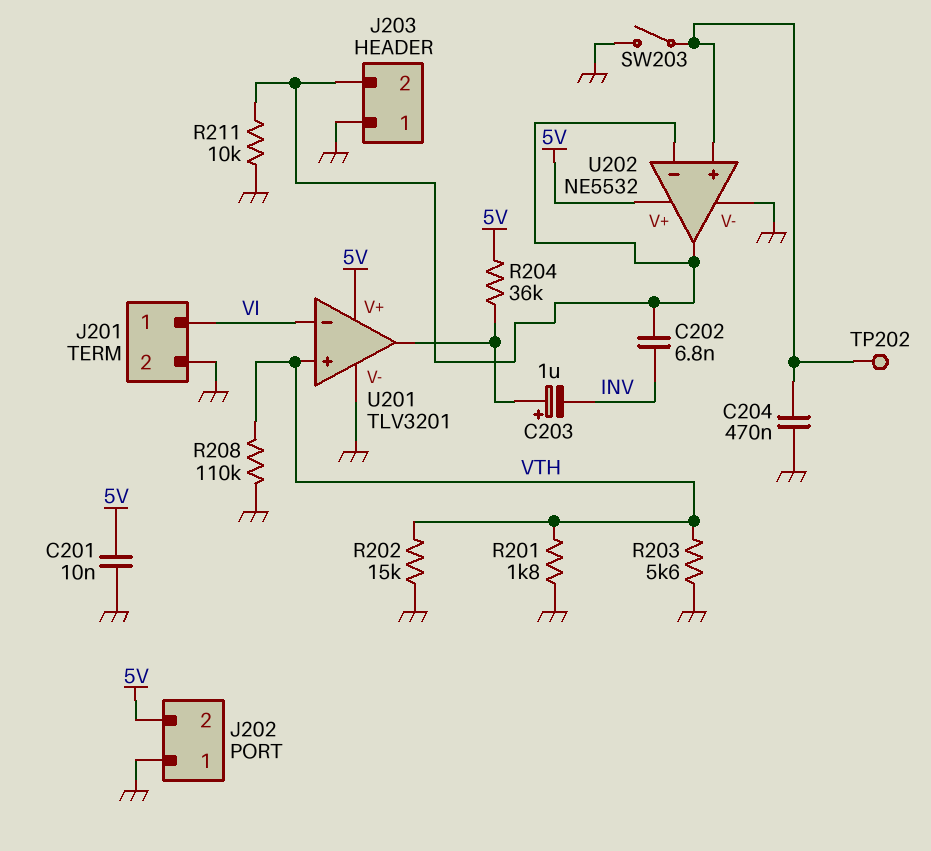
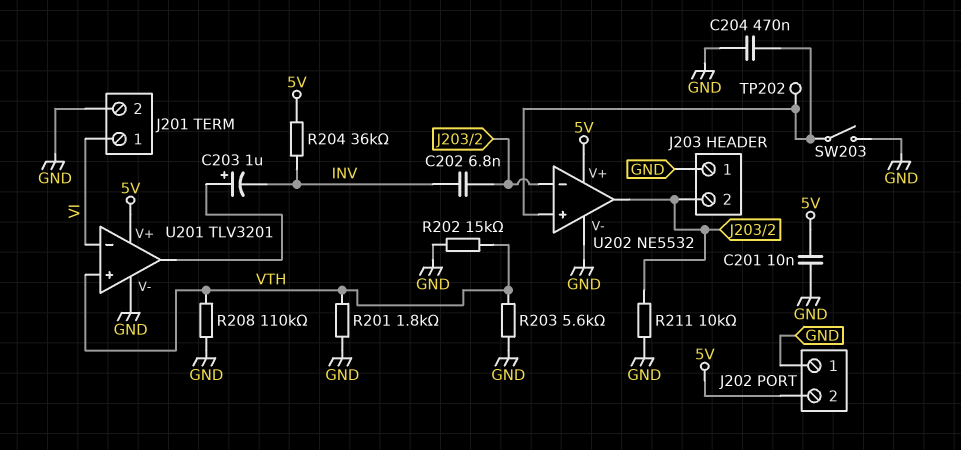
R204: 36k (5V, U201/out) -> 36k (5V, INV)

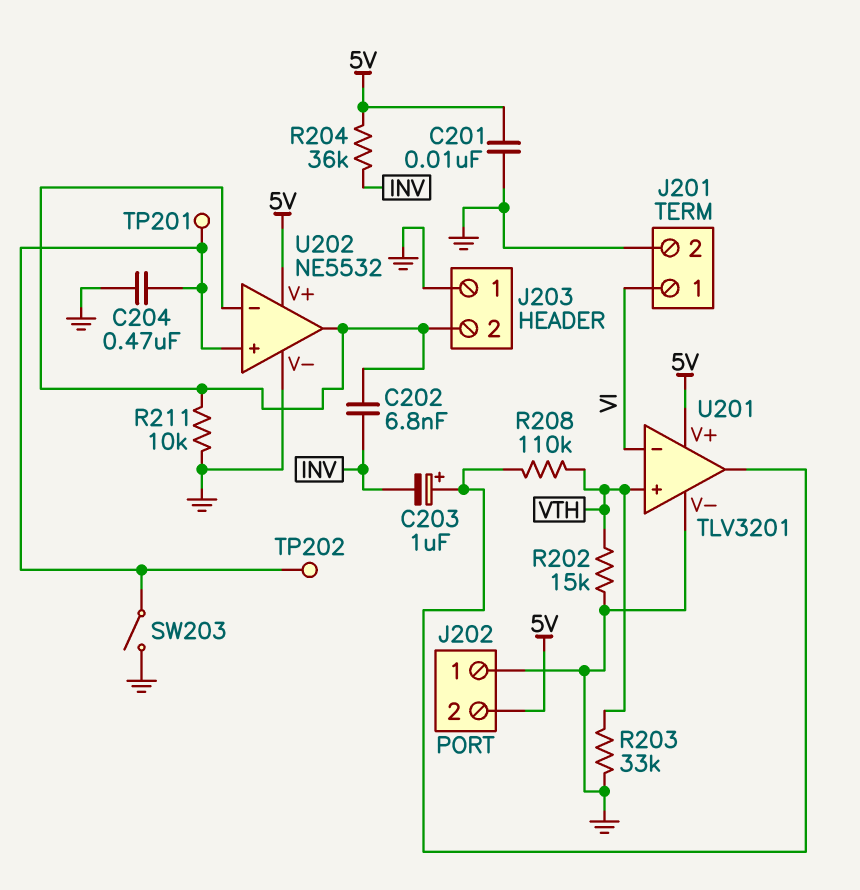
R201: 1.8k (GND, VTH) -> none
R203: 5.6k (GND, VTH) -> 33k (GND, VTH)
R208: 110k (GND, VTH) -> 110k (U201/out, VTH)
TP201: none -> test point (U202/in+)

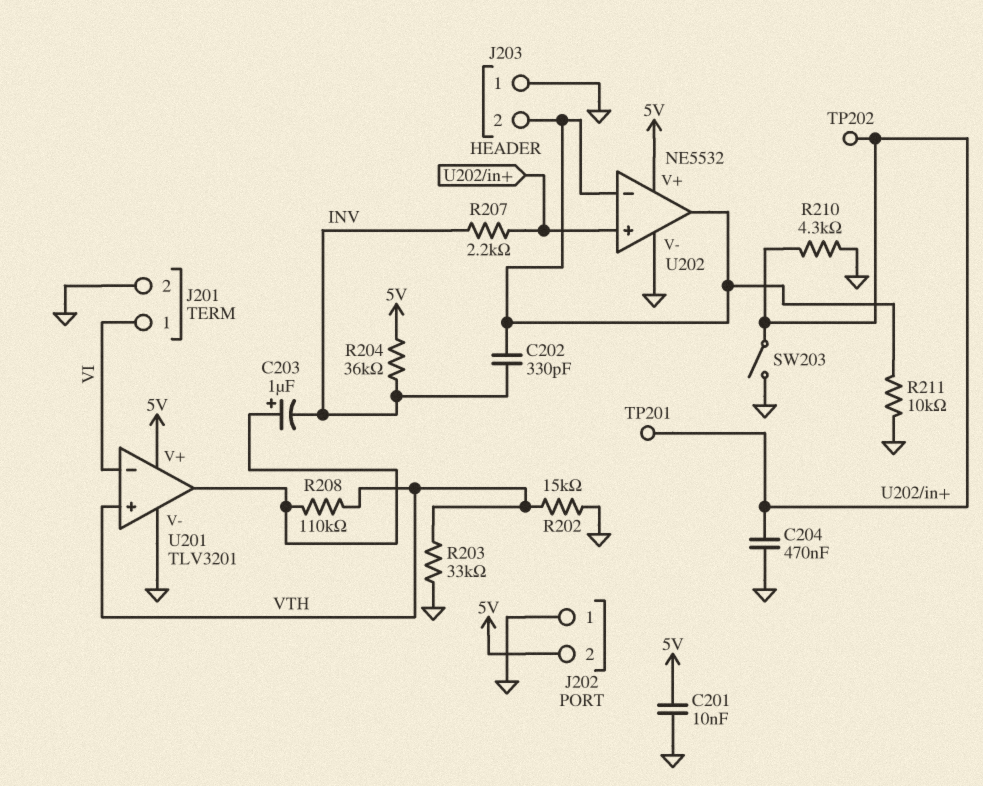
C202: 6.8nF (INV, J203/2) -> 330pF (INV, J203/2)
R207: none -> 2.2k (INV, U202/in+)
R210: none -> 4.3k (GND, U202/in+)

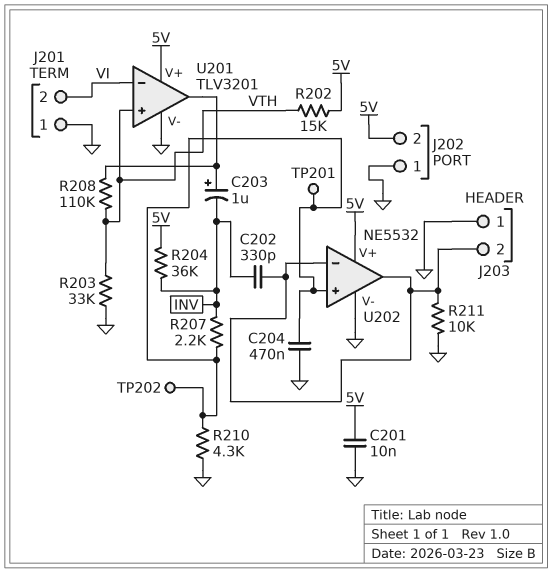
J201 pin 1: VI -> GND
J201 pin 2: GND -> VI
R202: 15k (GND, VTH) -> 15k (5V, VTH)
SW203: switch (GND, U202/in+) -> none

